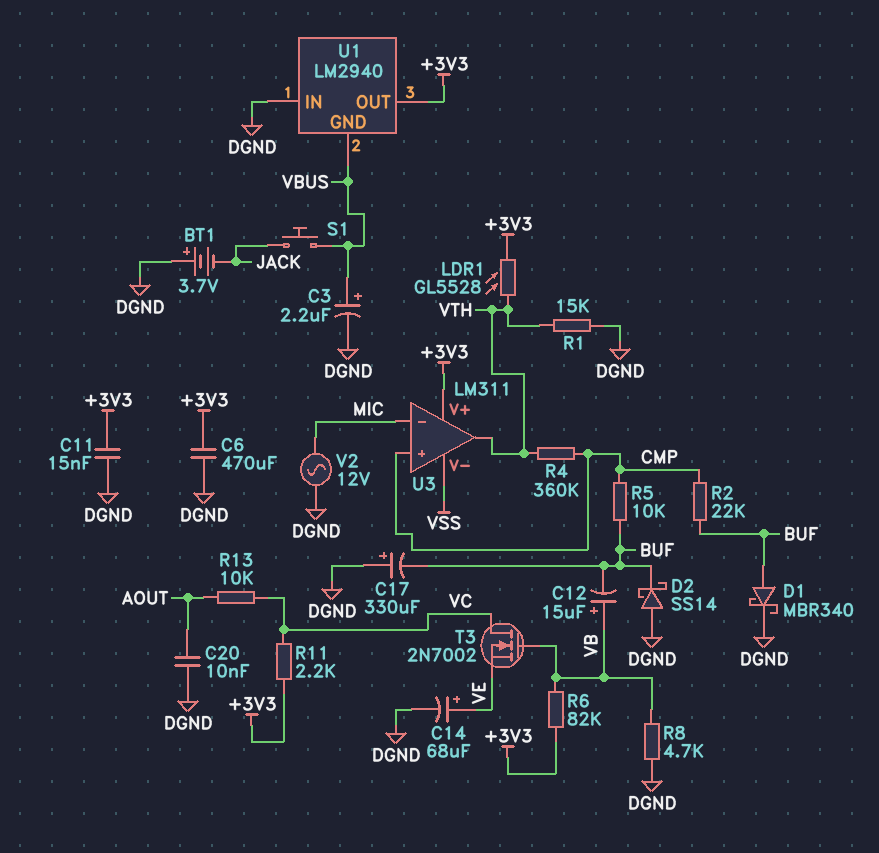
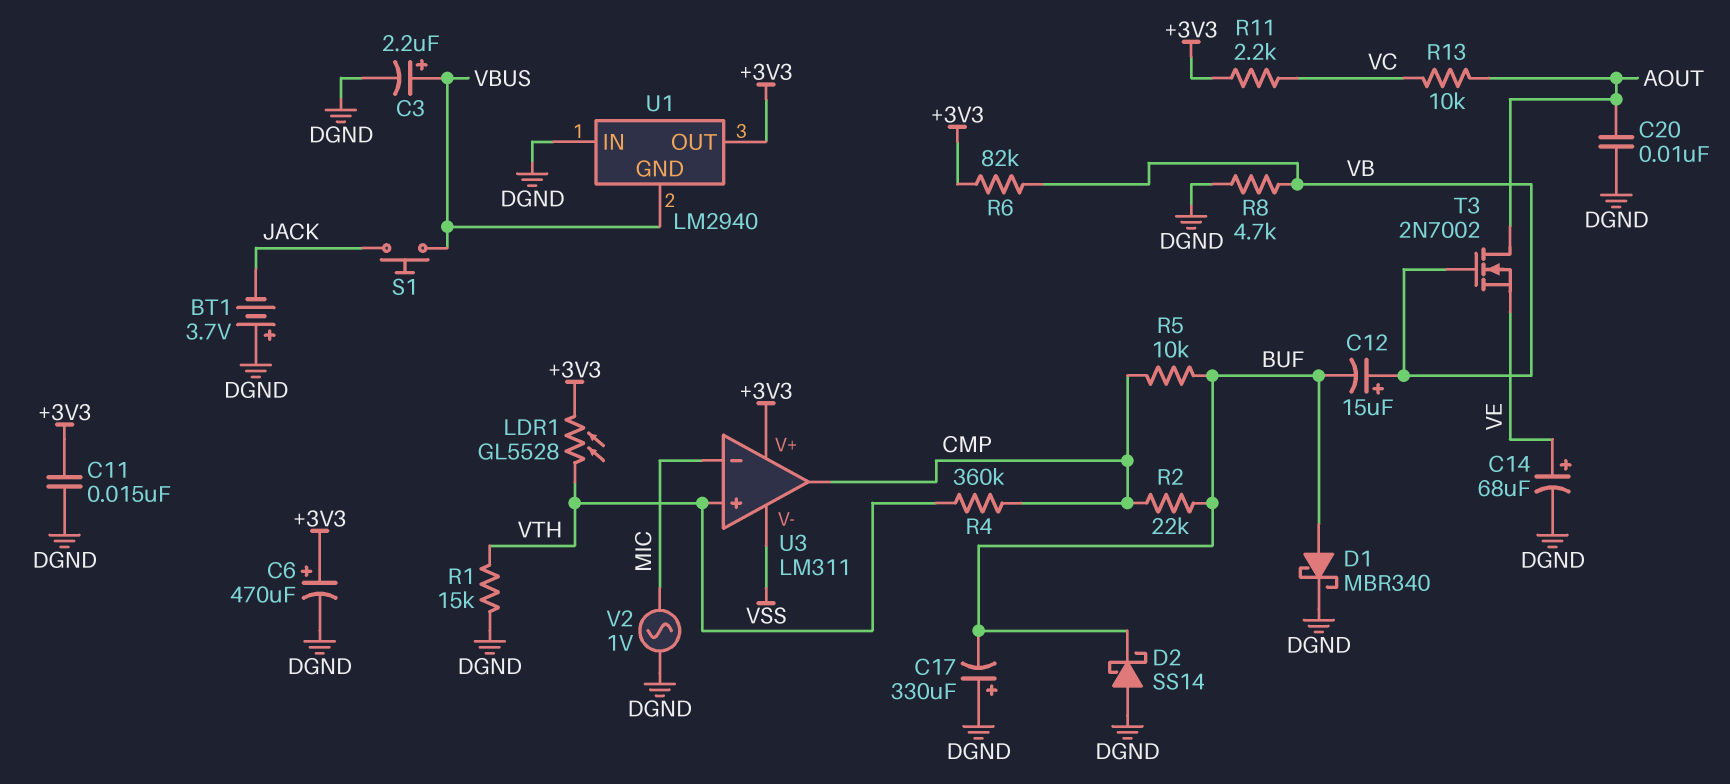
C6: 470uF (+3V3, DGND) -> 470uF (plus +3V3, minus DGND)
T3: NMOS 2N7002 (G VB, D VC, S VE) -> NMOS 2N7002 (G VB, D AOUT, S VE)
U3 pin in+: CMP -> VTH
U3 pin out: VTH -> CMP
V2: AC 12V (DGND, MIC) -> AC 1V (DGND, MIC)

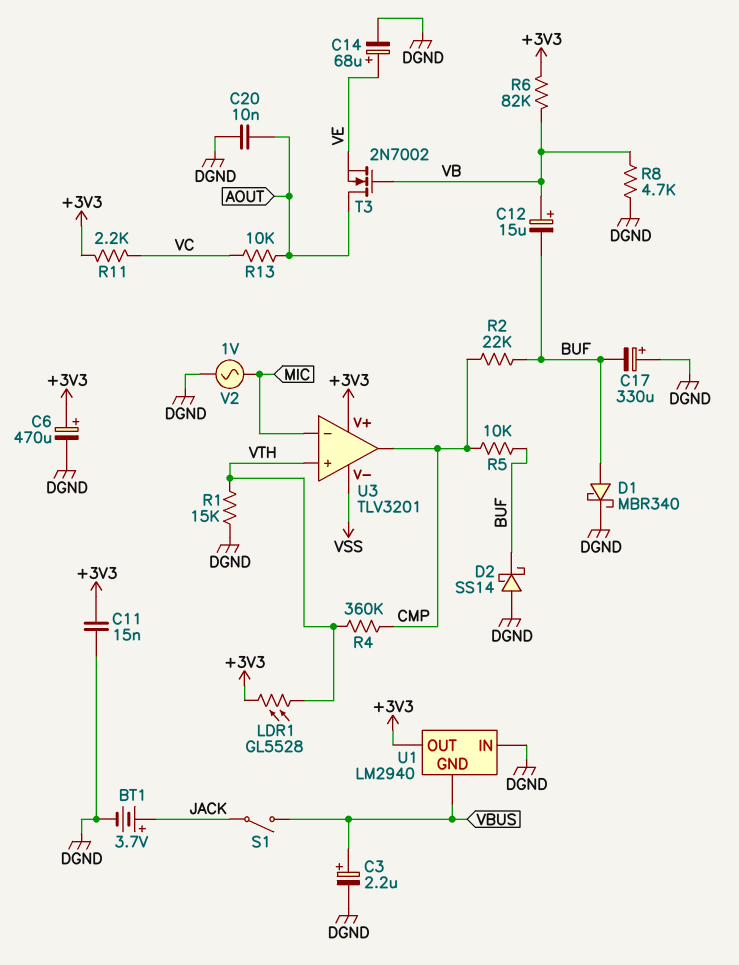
BT1: 3.7V (plus DGND, minus JACK) -> 3.7V (plus JACK, minus DGND)
S1: button (JACK, VBUS) -> switch (JACK, VBUS)
U3: LM311 -> TLV3201

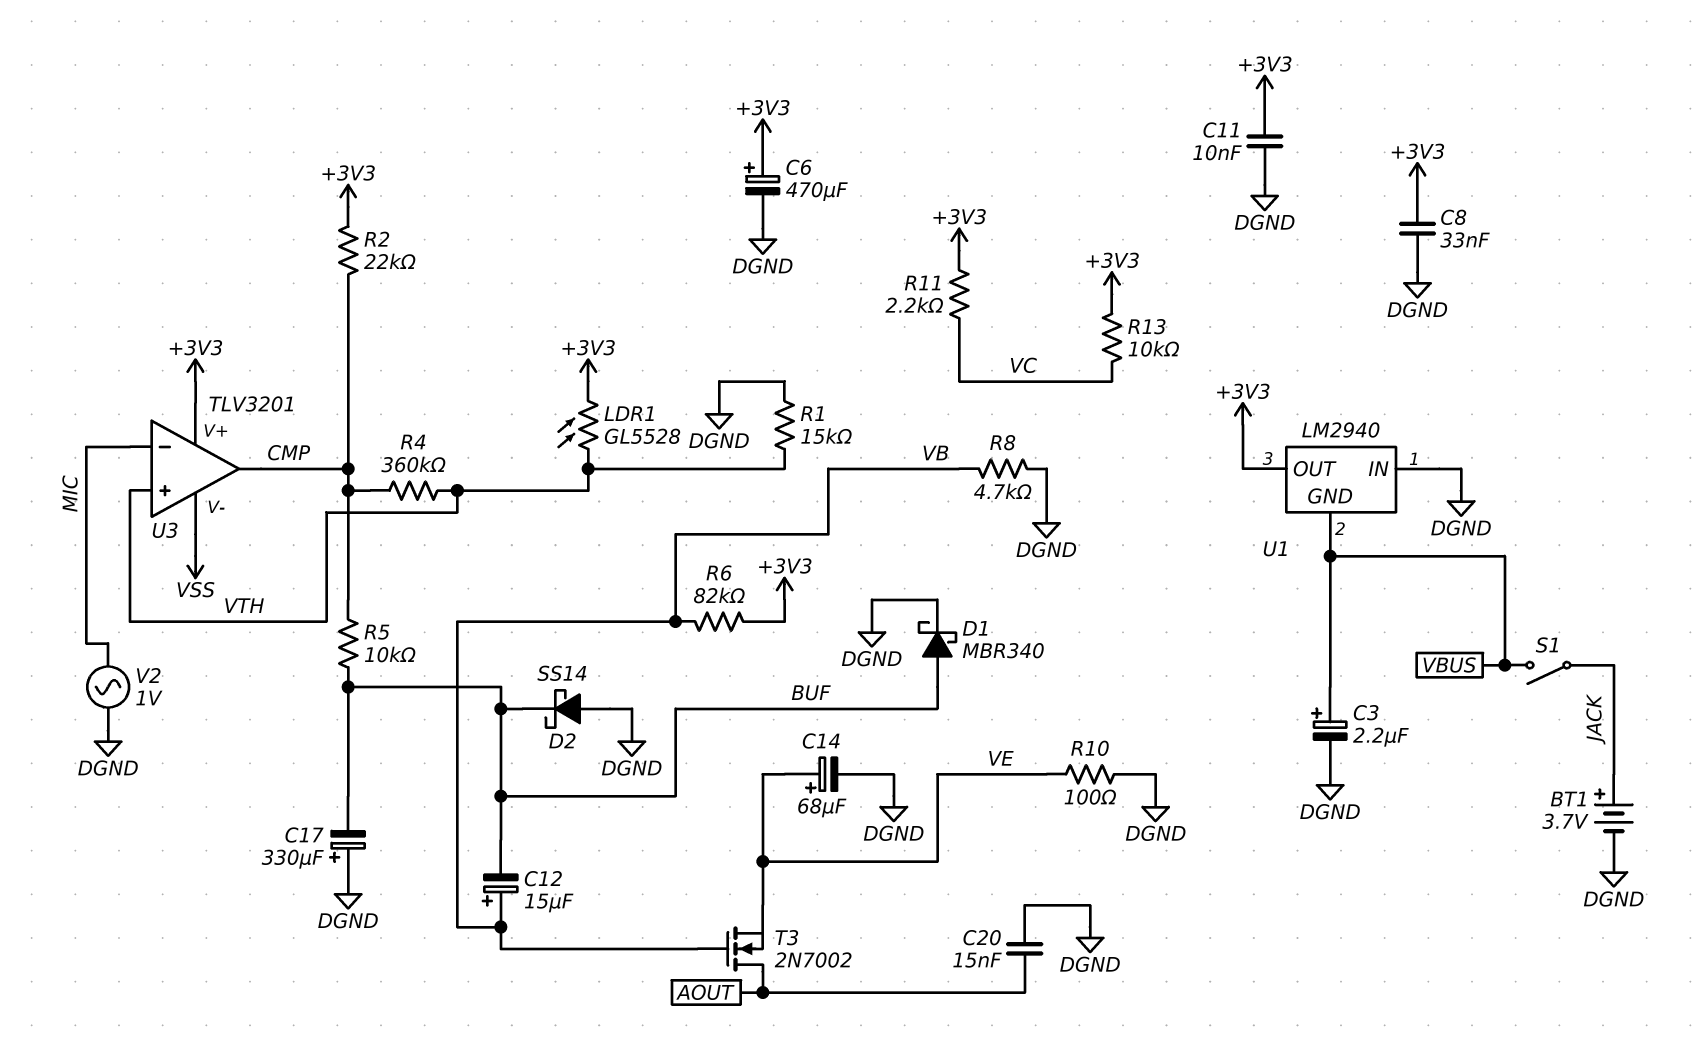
C8: none -> 33nF (+3V3, DGND)
C11: 15nF (+3V3, DGND) -> 10nF (+3V3, DGND)
C20: 10nF (AOUT, DGND) -> 15nF (AOUT, DGND)
R2: 22k (BUF, CMP) -> 22k (+3V3, CMP)
R10: none -> 100 (DGND, VE)
R13: 10k (AOUT, VC) -> 10k (+3V3, VC)

